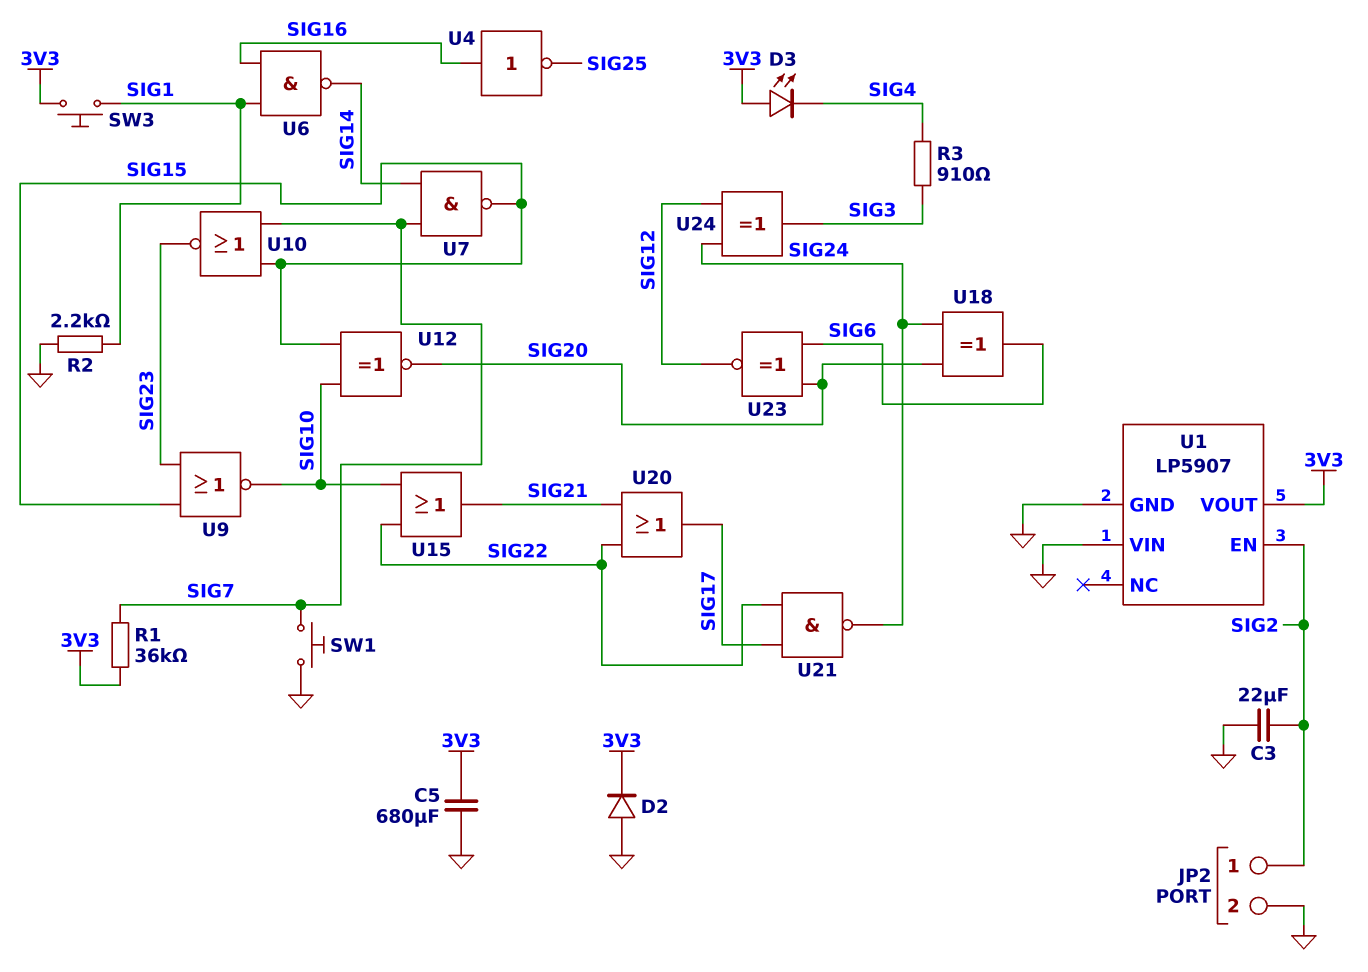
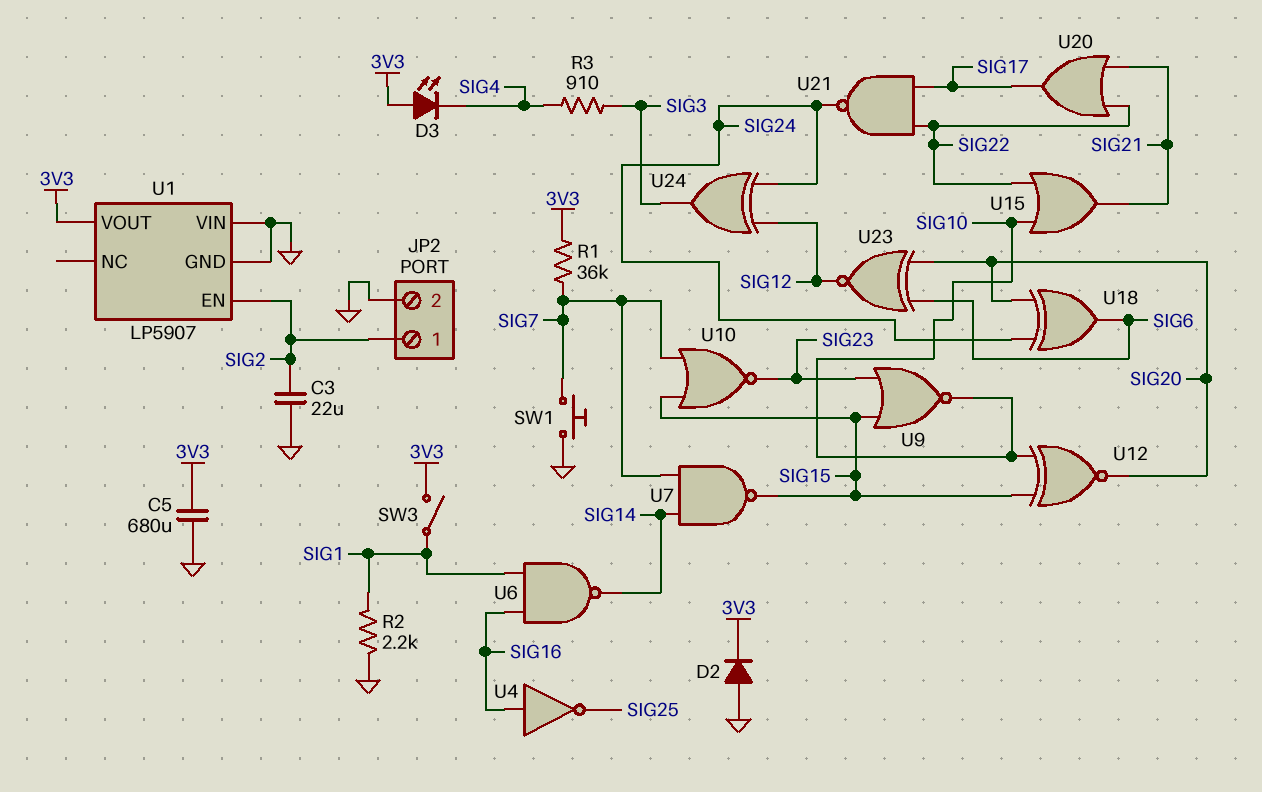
SW3: button (3V3, SIG1) -> switch (3V3, SIG1)

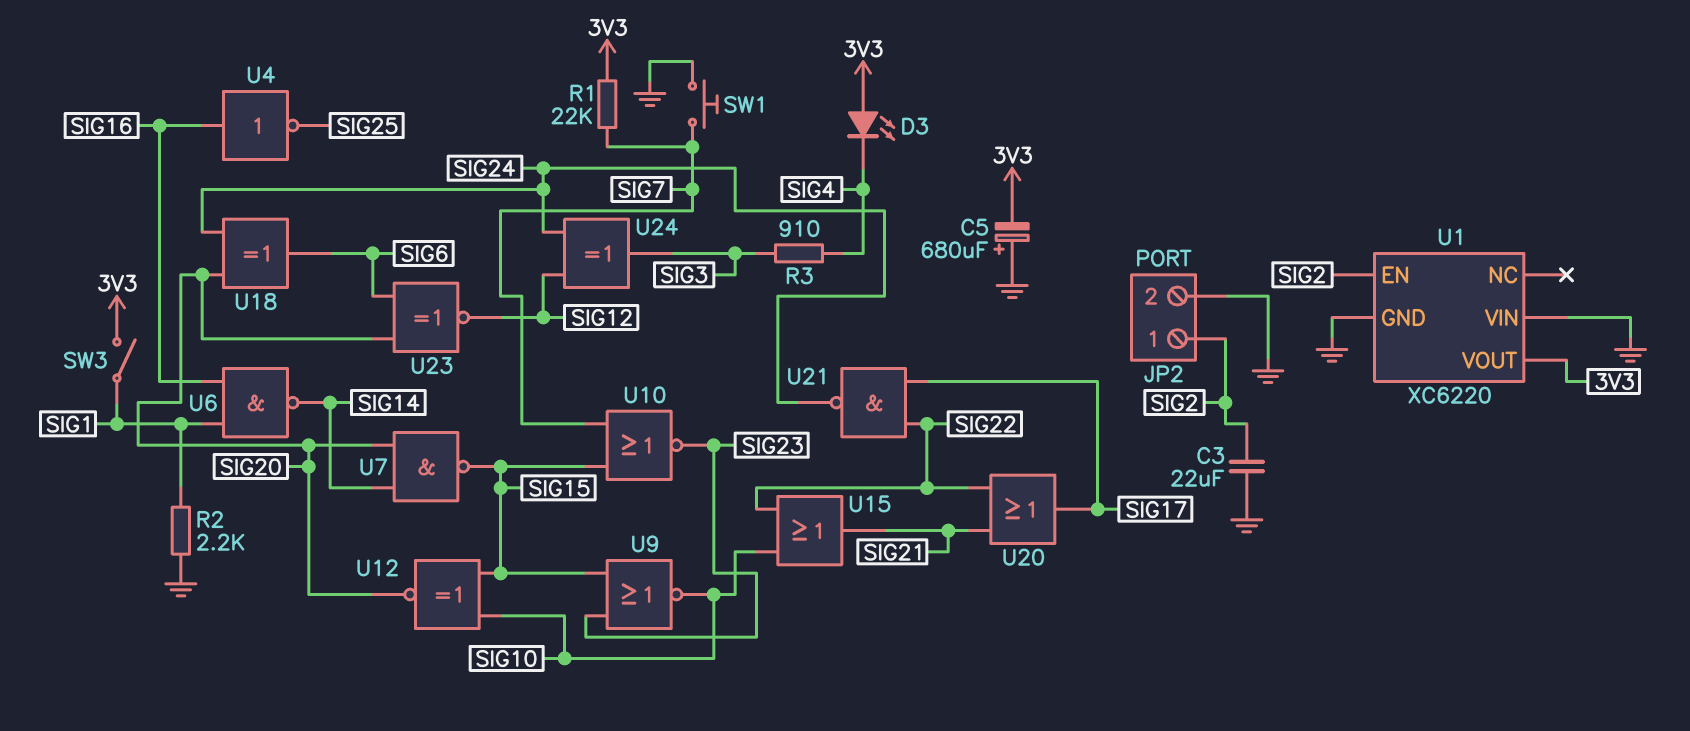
C5: 680uF (3V3, GND) -> 680uF (plus GND, minus 3V3)
D2: diode (A GND, K 3V3) -> none
R1: 36k (3V3, SIG7) -> 22k (3V3, SIG7)
U1: LP5907 -> XC6220
U7: NAND (in SIG7, in SIG14, out SIG15) -> NAND (in SIG14, in SIG20, out SIG15)

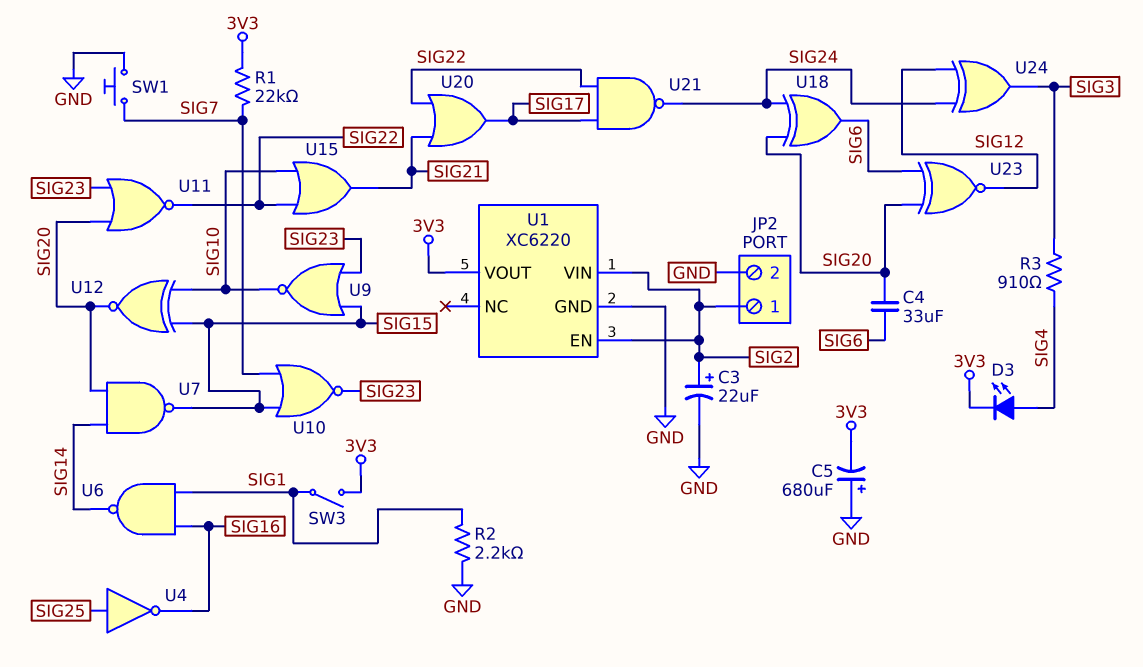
C3: 22uF (GND, SIG2) -> 22uF (plus SIG2, minus GND)
C4: none -> 33uF (SIG6, SIG20)
D3: LED (A 3V3, K SIG4) -> LED (A SIG4, K 3V3)
U1 pin VIN: GND -> SIG2
U4: NOT (in SIG16, out SIG25) -> NOT (in SIG25, out SIG16)
U11: none -> NOR (in SIG20, in SIG23, out SIG22)

